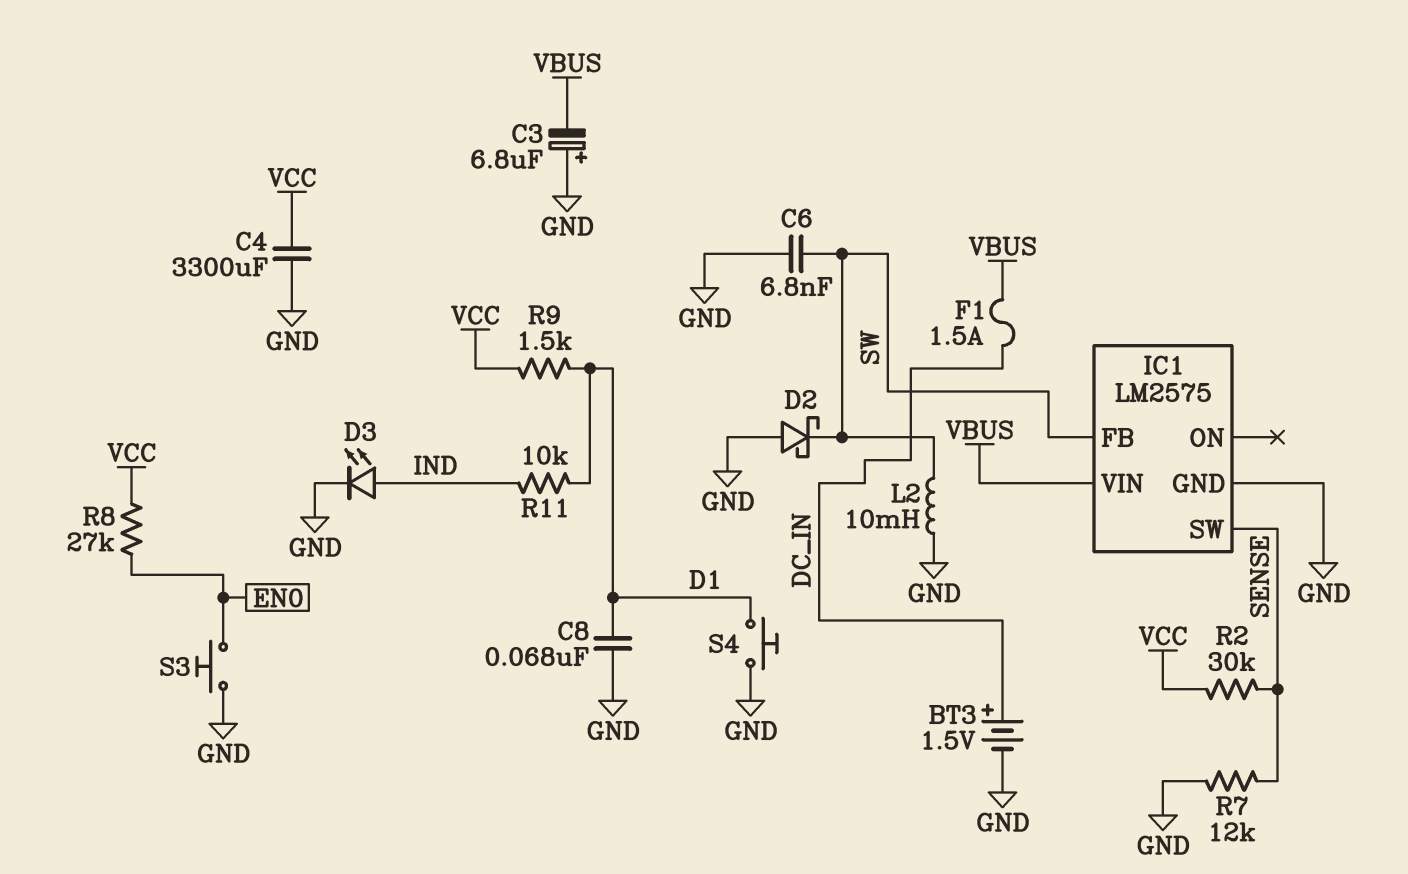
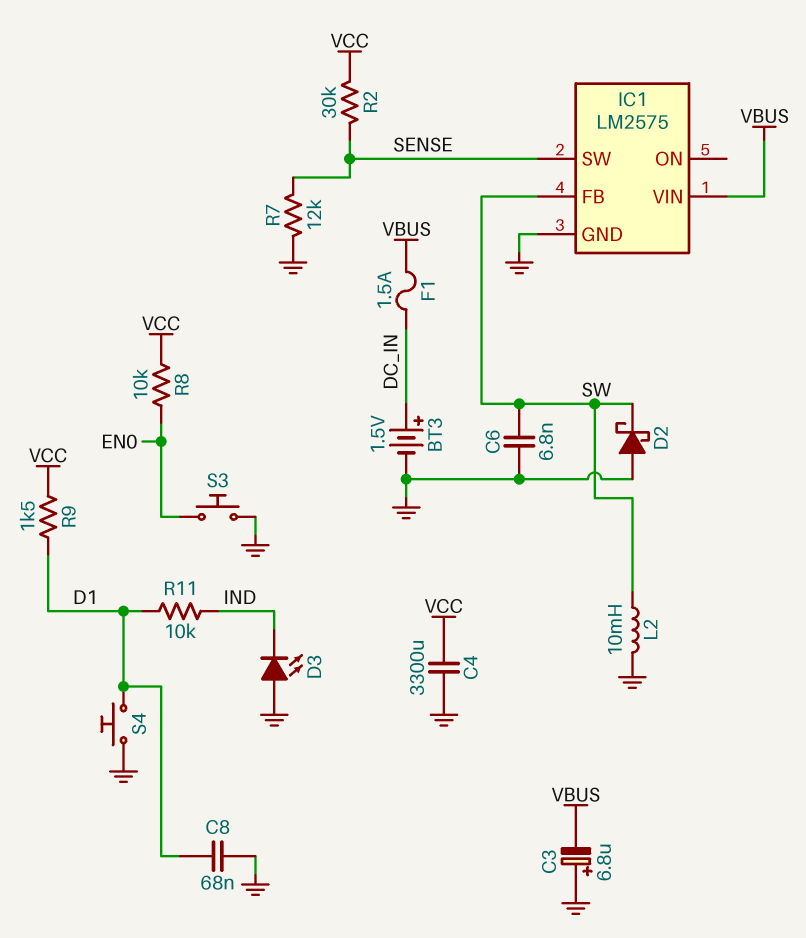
D3: LED (A IND, K GND) -> LED (A GND, K IND)
R8: 27k (EN0, VCC) -> 10k (EN0, VCC)

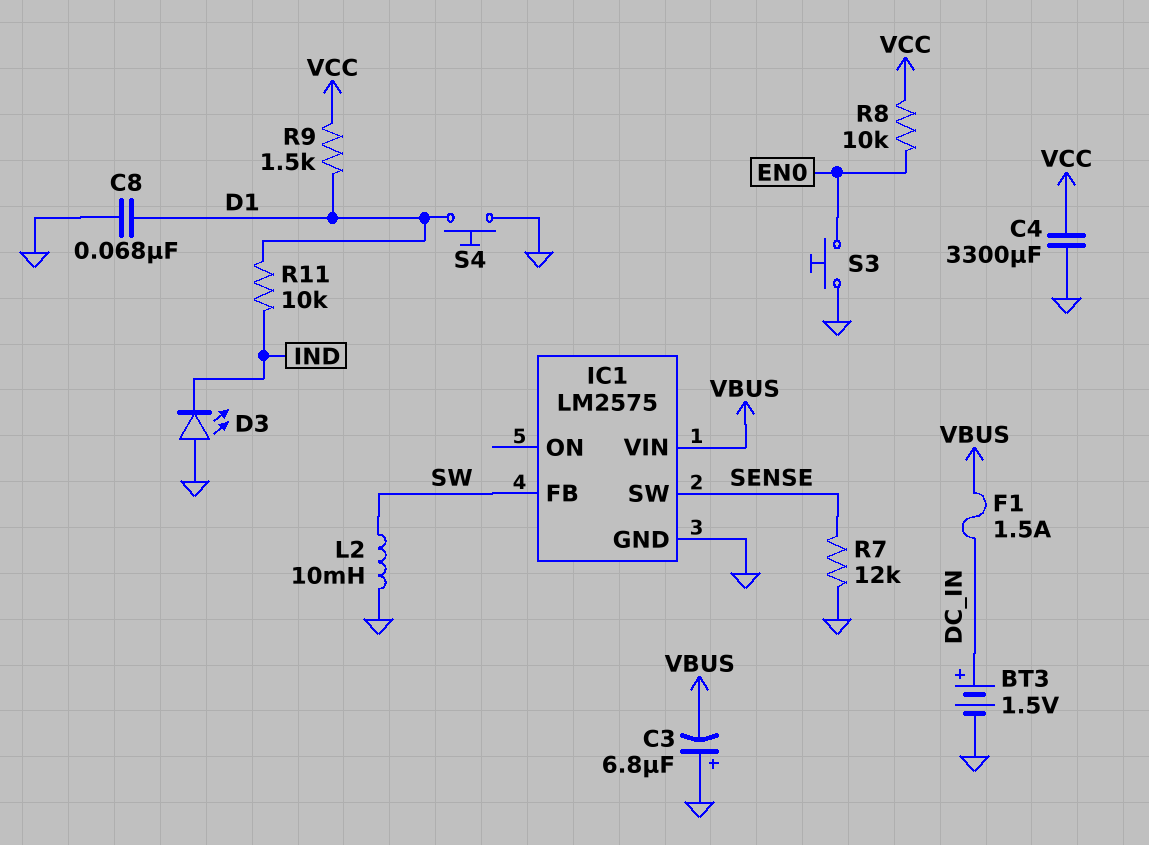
C6: 6.8nF (GND, SW) -> none
D2: schottky (A GND, K SW) -> none
R2: 30k (SENSE, VCC) -> none

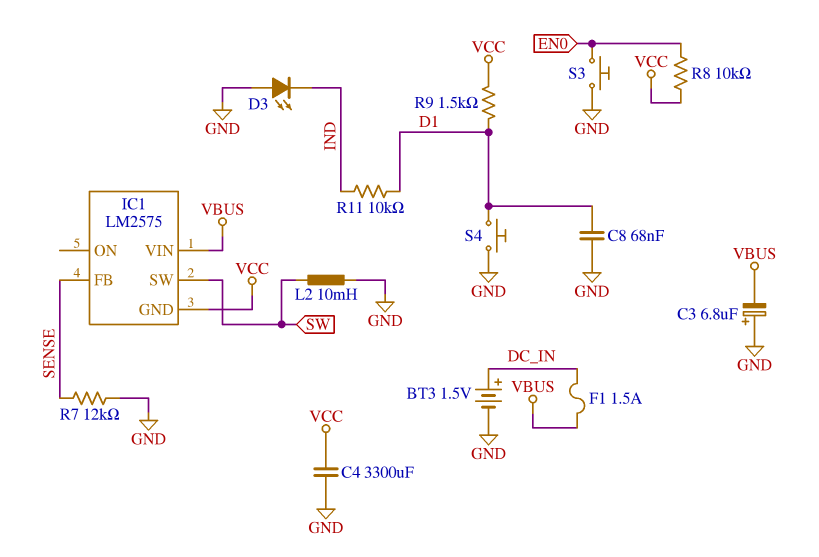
IC1 pin FB: SW -> SENSE
IC1 pin GND: GND -> VCC
IC1 pin SW: SENSE -> SW

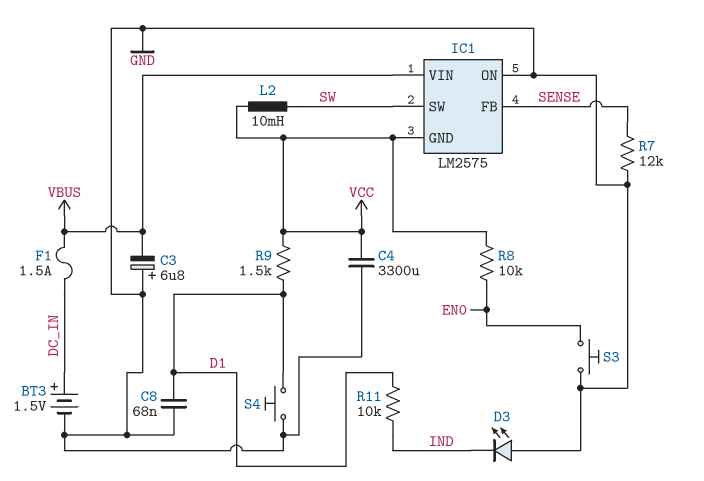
IC1 pin ON: none -> GND
L2: 10mH (GND, SW) -> 10mH (SW, VCC)

